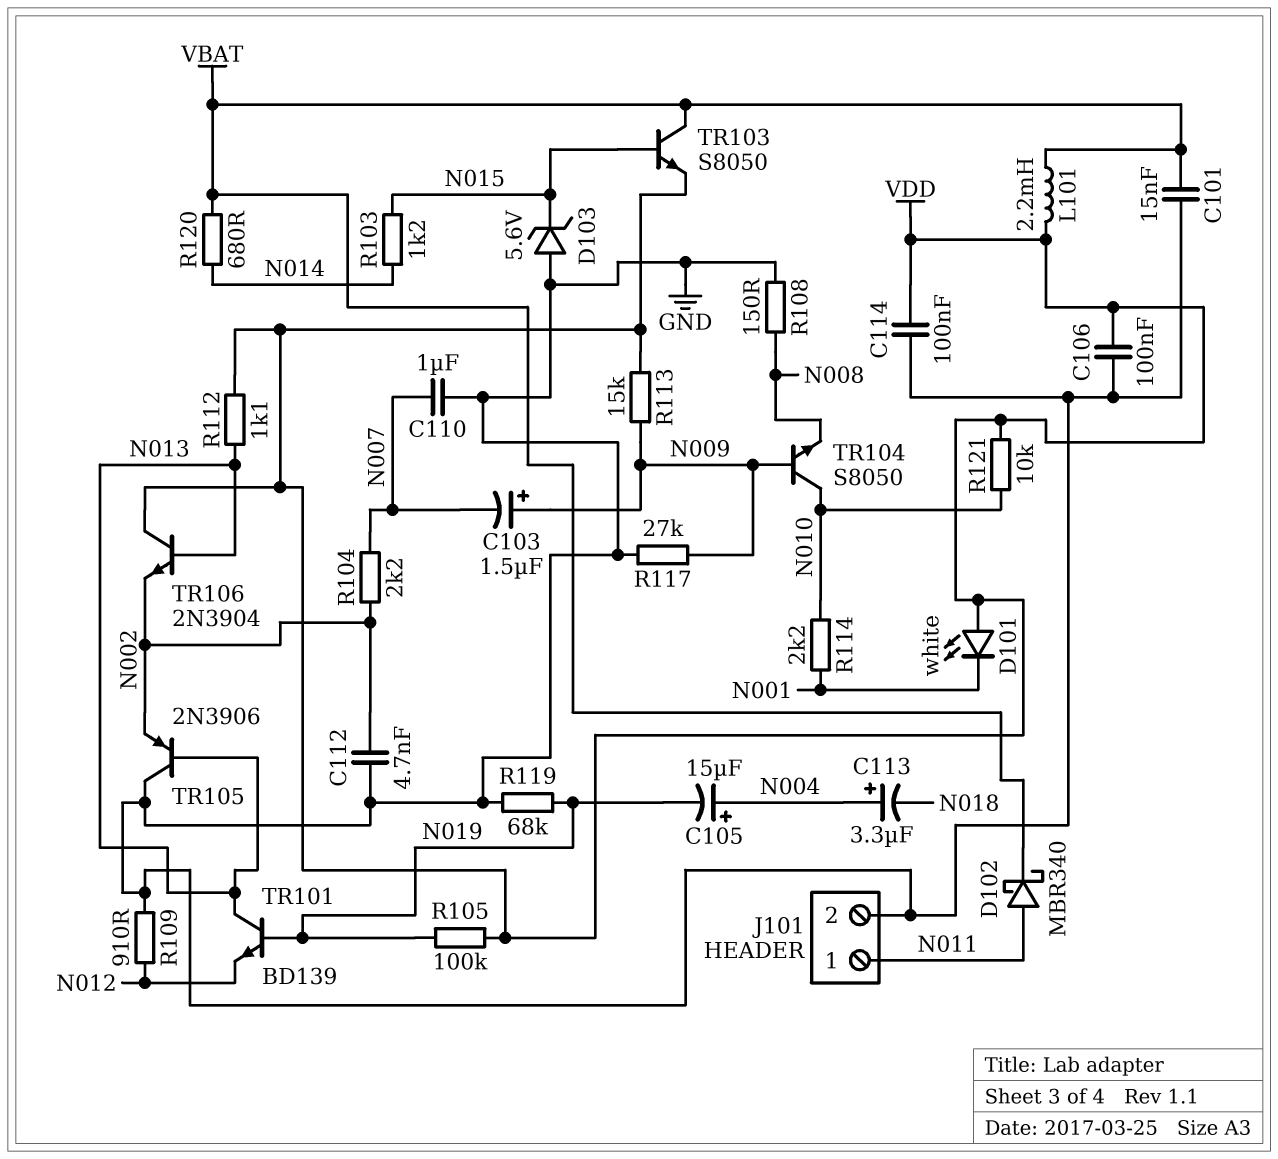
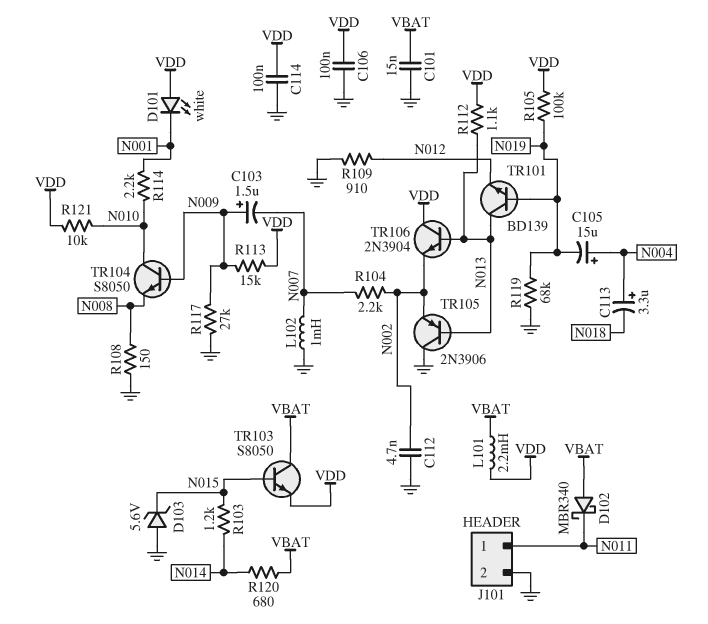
C110: 1uF (GND, N007) -> none
D102: schottky MBR340 (A N011, K VBAT) -> schottky MBR340 (A VBAT, K N011)
L102: none -> 1mH (GND, N007)

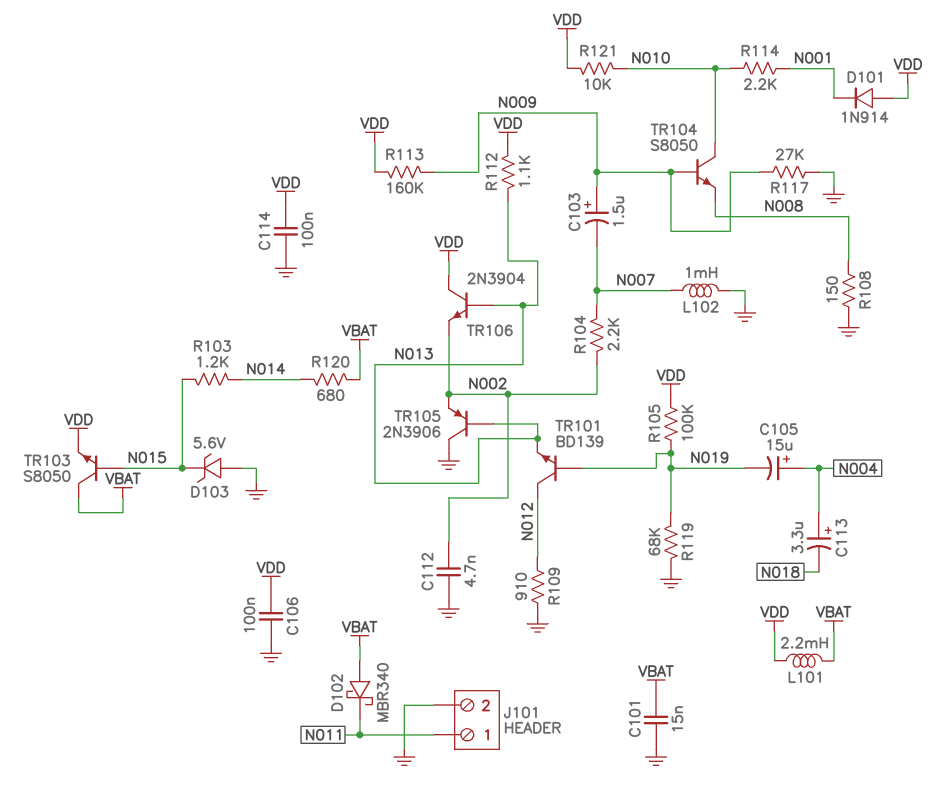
D101: LED white (A VDD, K N001) -> diode 1N914 (A VDD, K N001)
R113: 15k (N009, VDD) -> 160k (N009, VDD)
TR101: NPN BD139 (B N019, C N013, E N012) -> NPN BD139 (B N019, C N012, E N013)

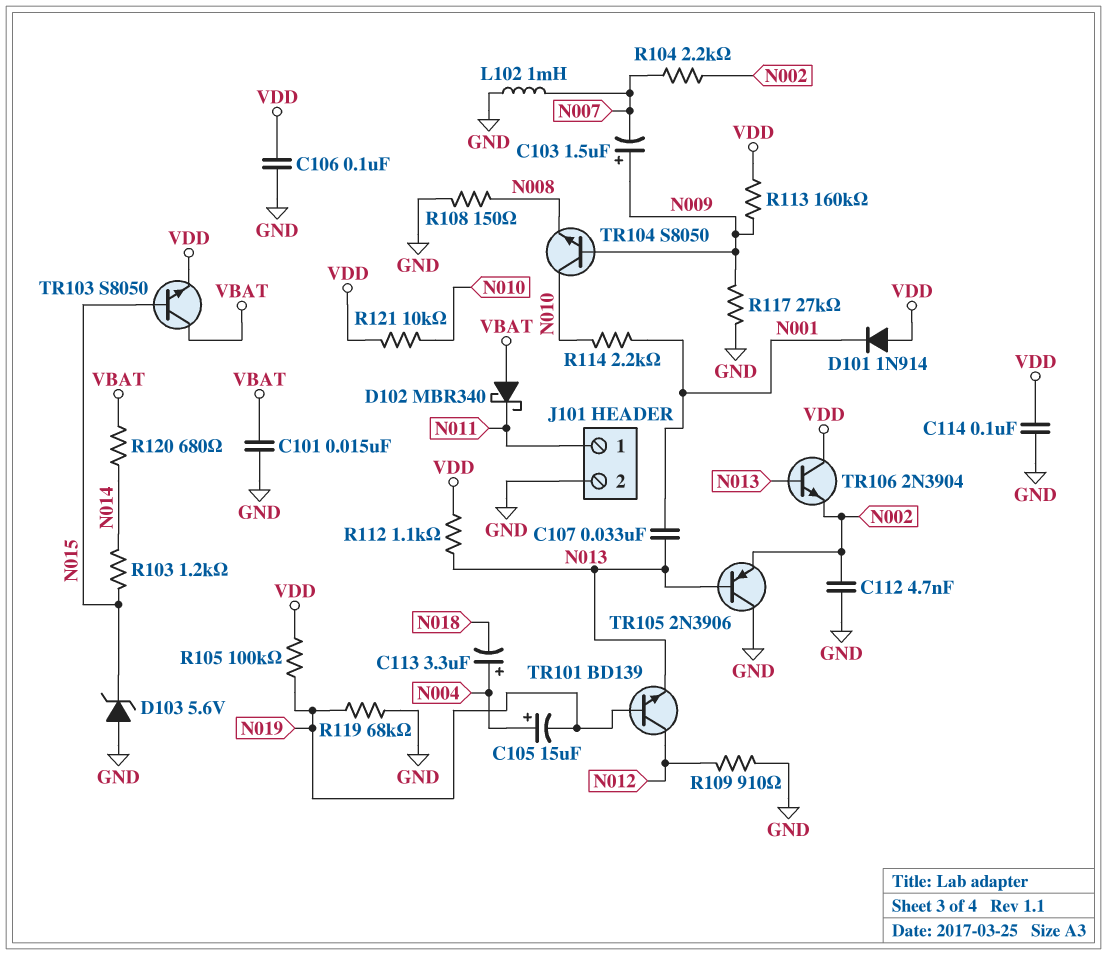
C107: none -> 33nF (N001, N013)
L101: 2.2mH (VBAT, VDD) -> none

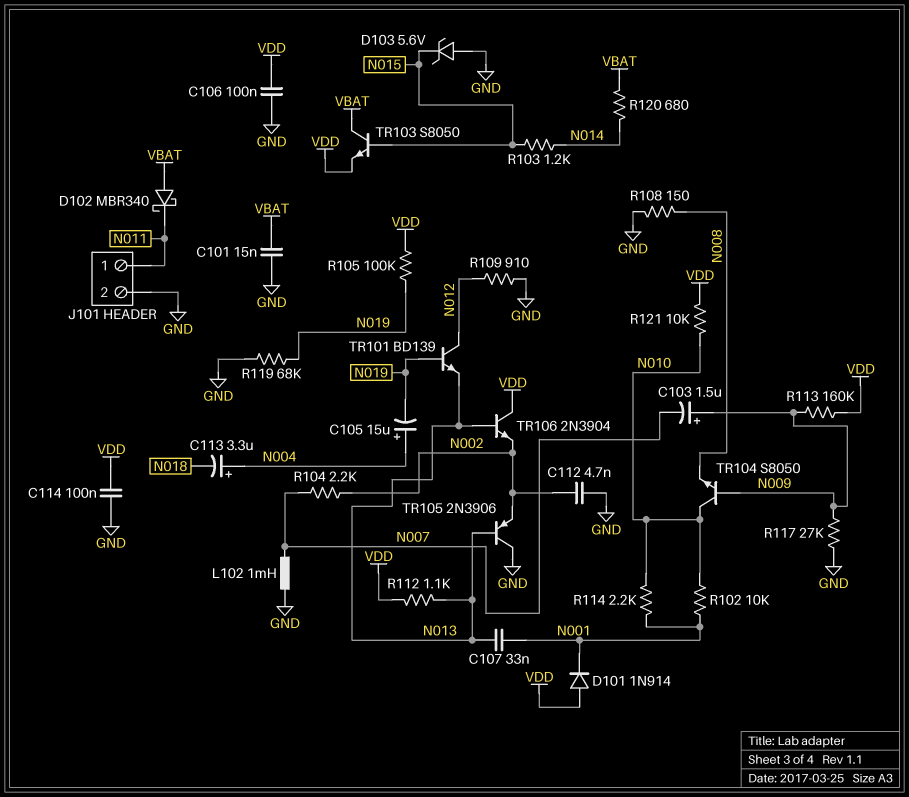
R102: none -> 10k (N001, N010)

